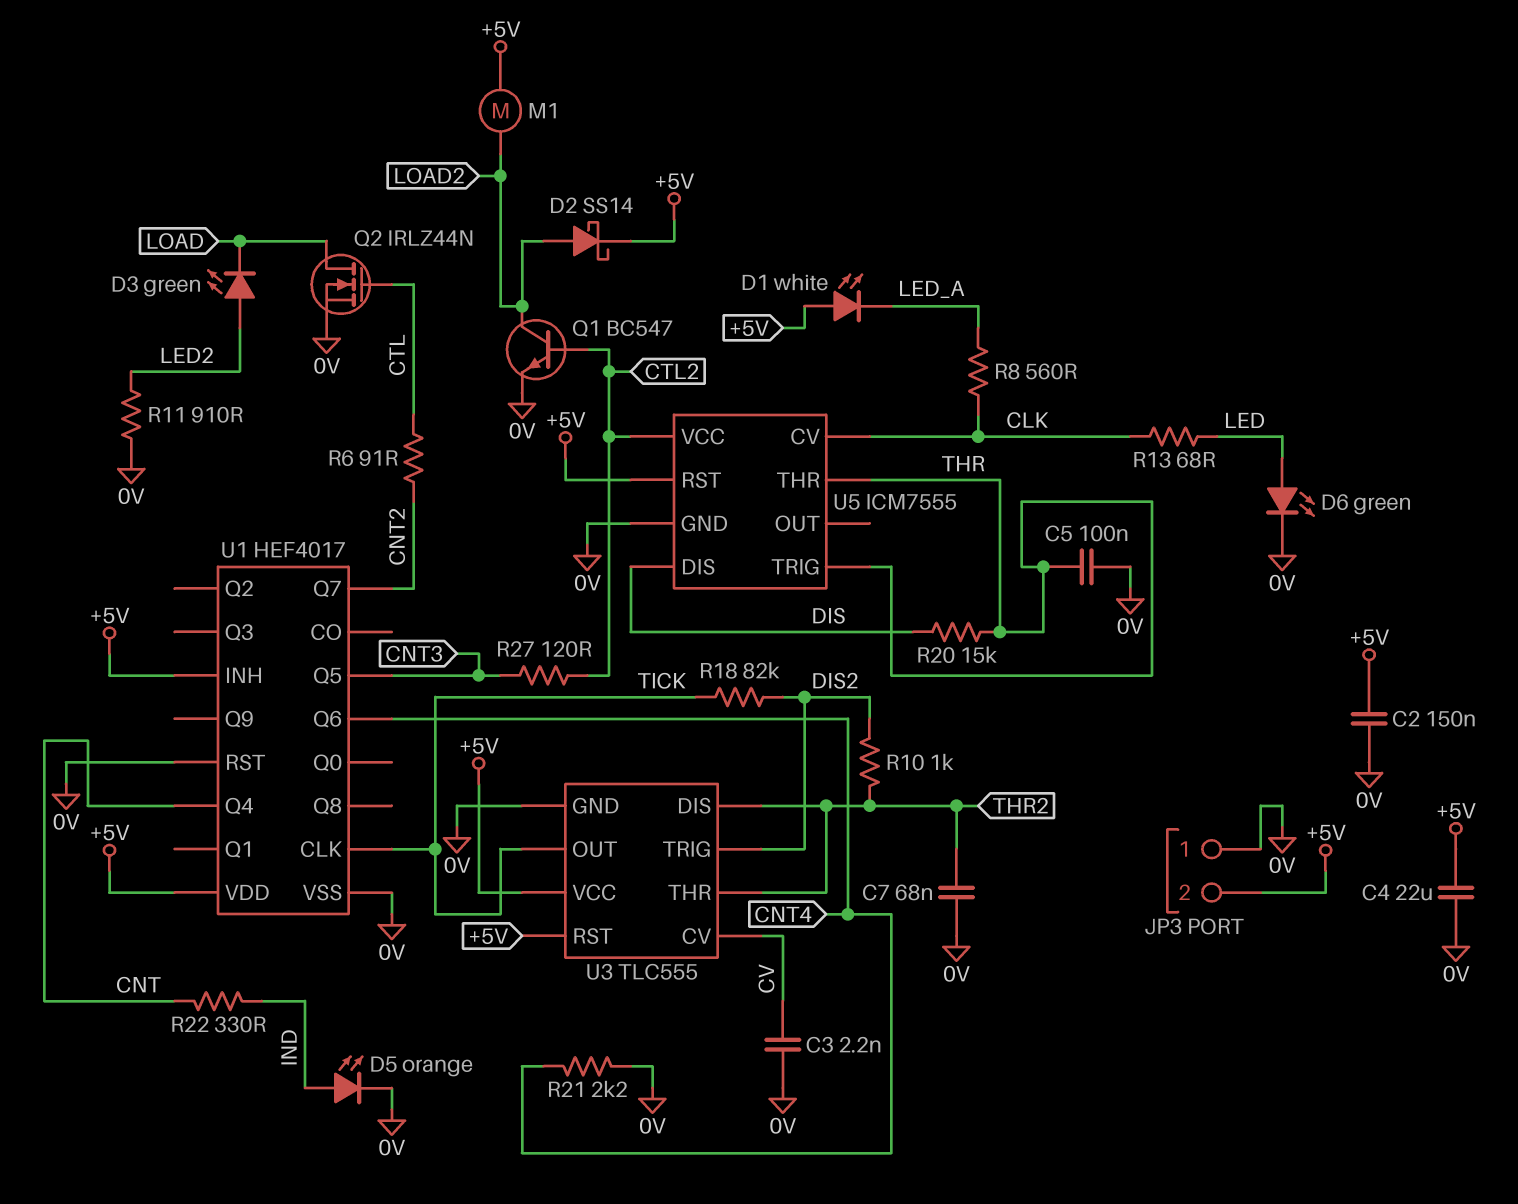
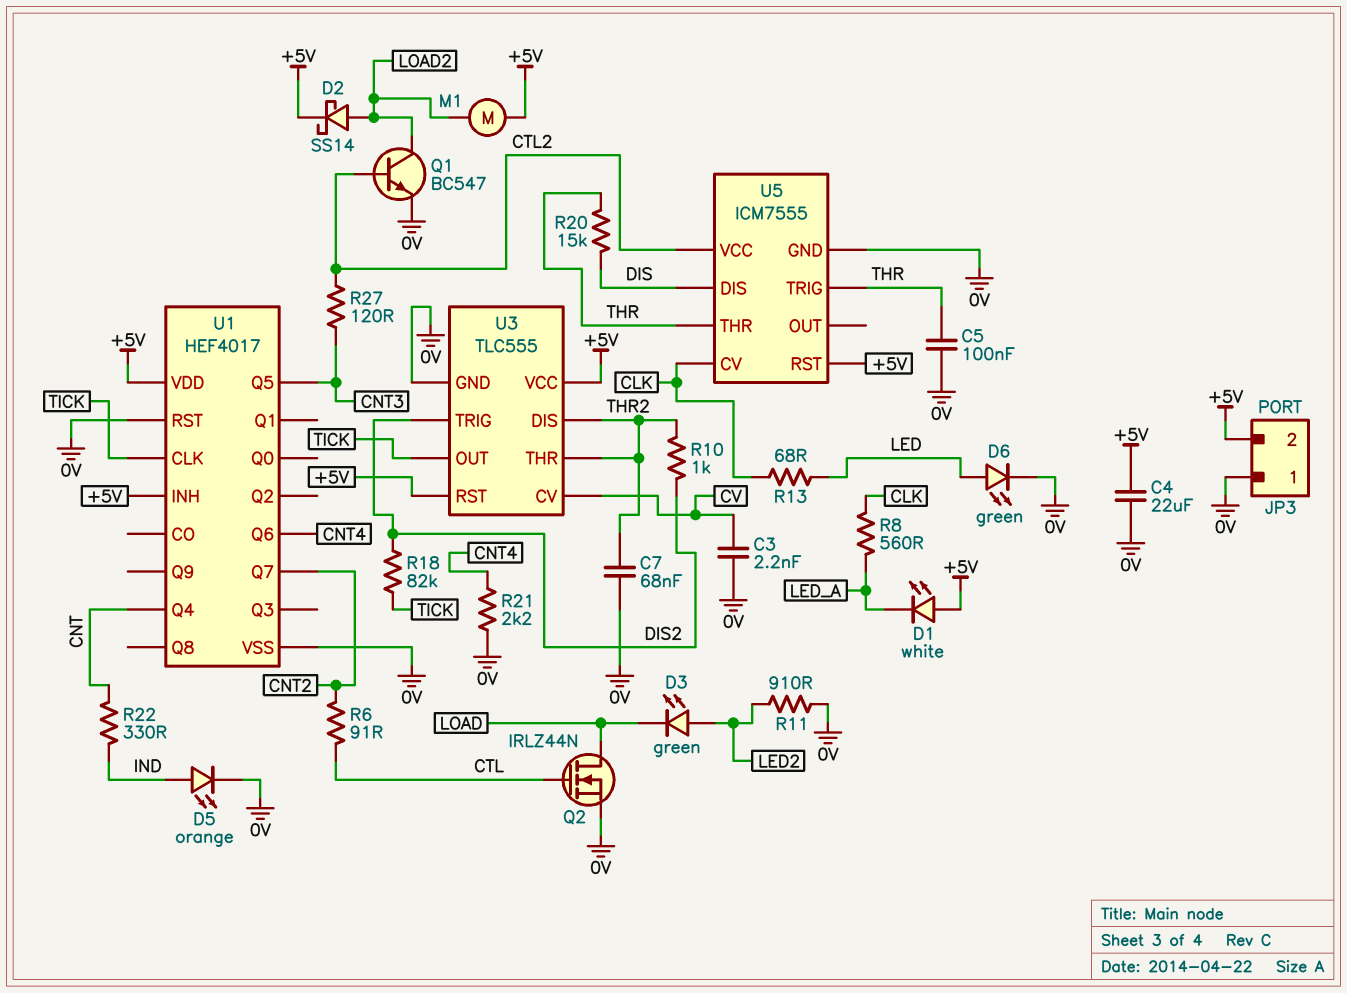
C2: 150nF (+5V, 0V) -> none

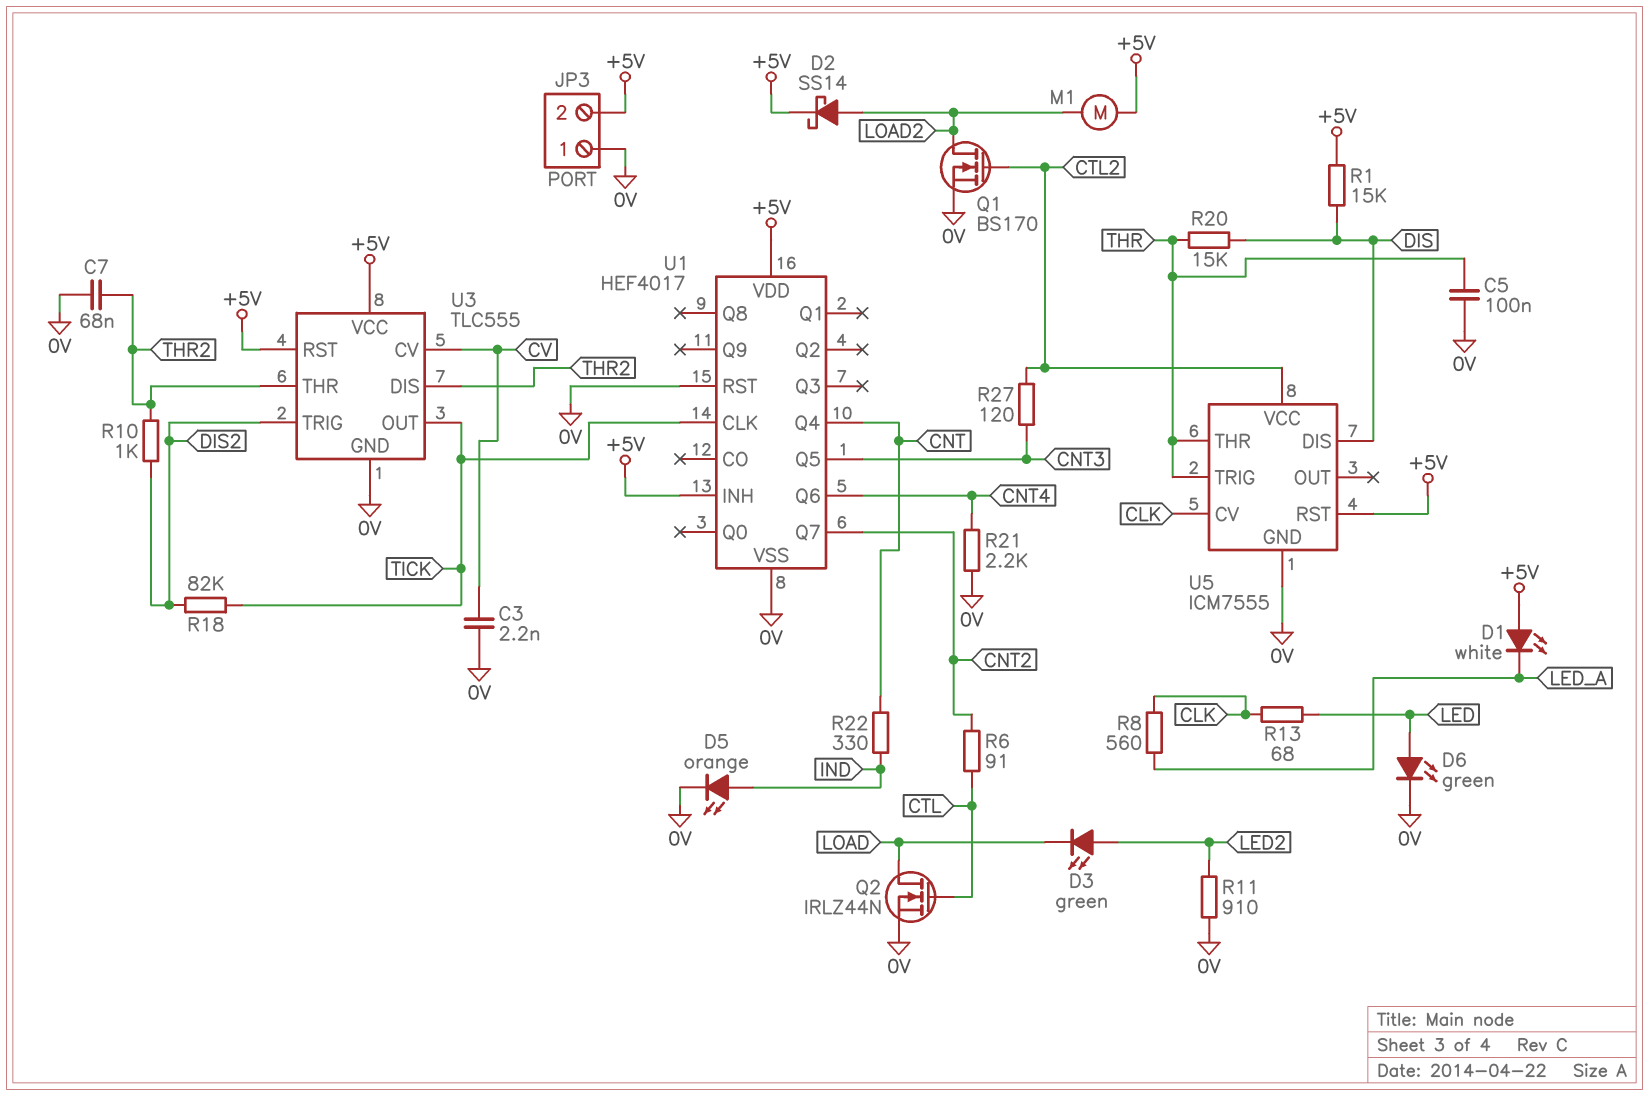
C4: 22uF (+5V, 0V) -> none
Q1: NPN BC547 (B CTL2, C LOAD2, E 0V) -> NMOS BS170 (G CTL2, D LOAD2, S 0V)
R1: none -> 15k (+5V, DIS)

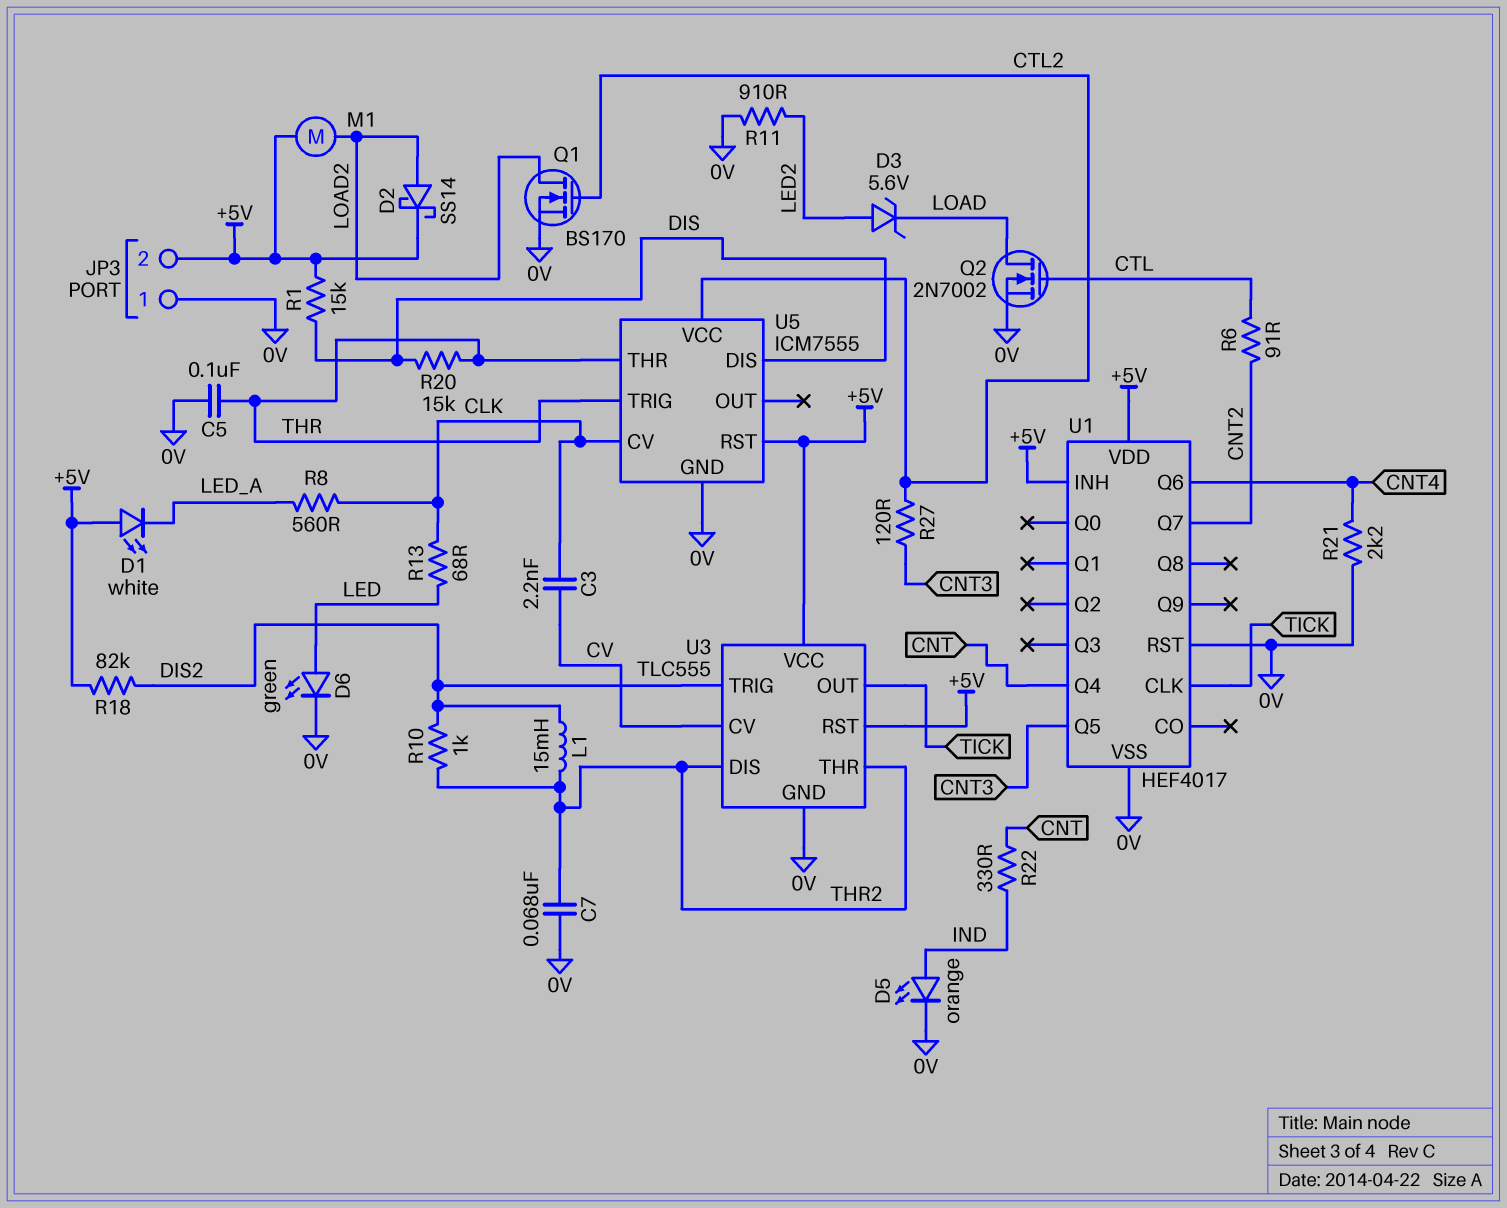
C3: 2.2nF (0V, CV) -> 2.2nF (CLK, CV)
D3: LED green (A LED2, K LOAD) -> zener 5.6V (A LED2, K LOAD)
L1: none -> 15mH (DIS2, THR2)
Q2: NMOS IRLZ44N (G CTL, D LOAD, S 0V) -> NMOS 2N7002 (G CTL, D LOAD, S 0V)
R18: 82k (DIS2, TICK) -> 82k (+5V, DIS2)

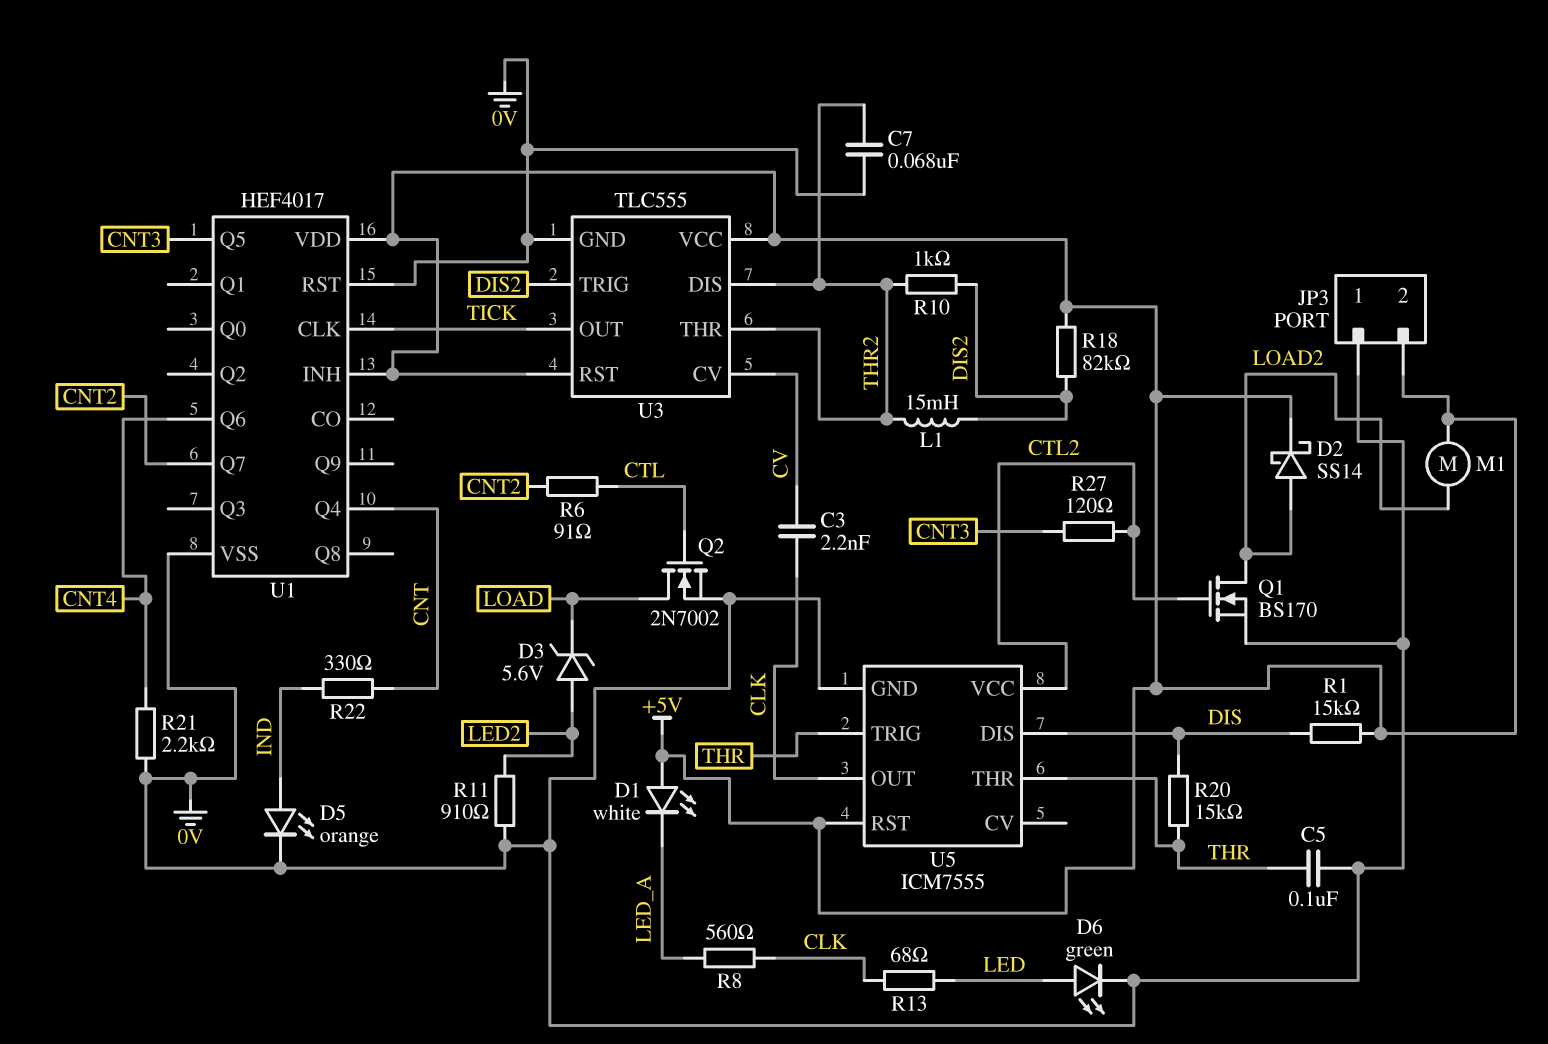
U5 pin CV: CLK -> none
U5 pin OUT: none -> CLK

